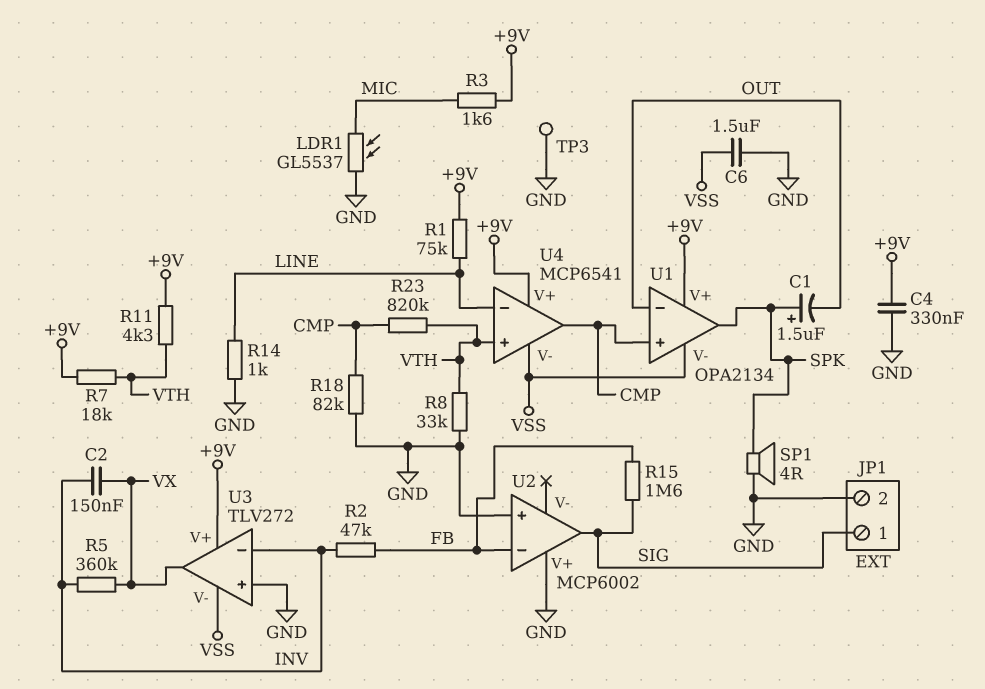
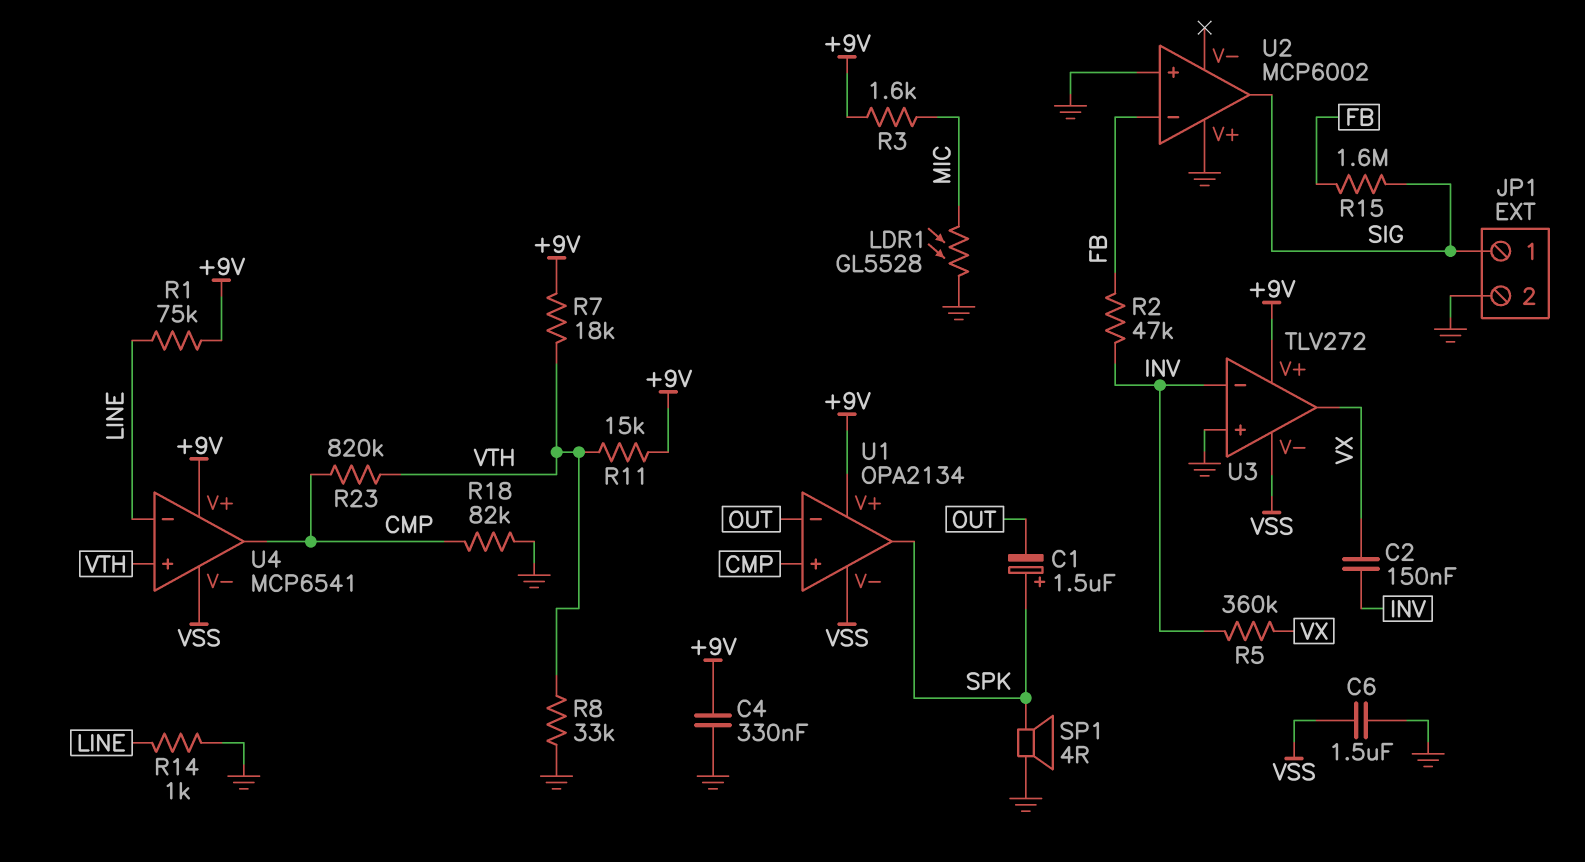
LDR1: GL5537 (GND, MIC) -> GL5528 (GND, MIC)
R11: 4.3k (+9V, VTH) -> 15k (+9V, VTH)
TP3: test point (GND) -> none

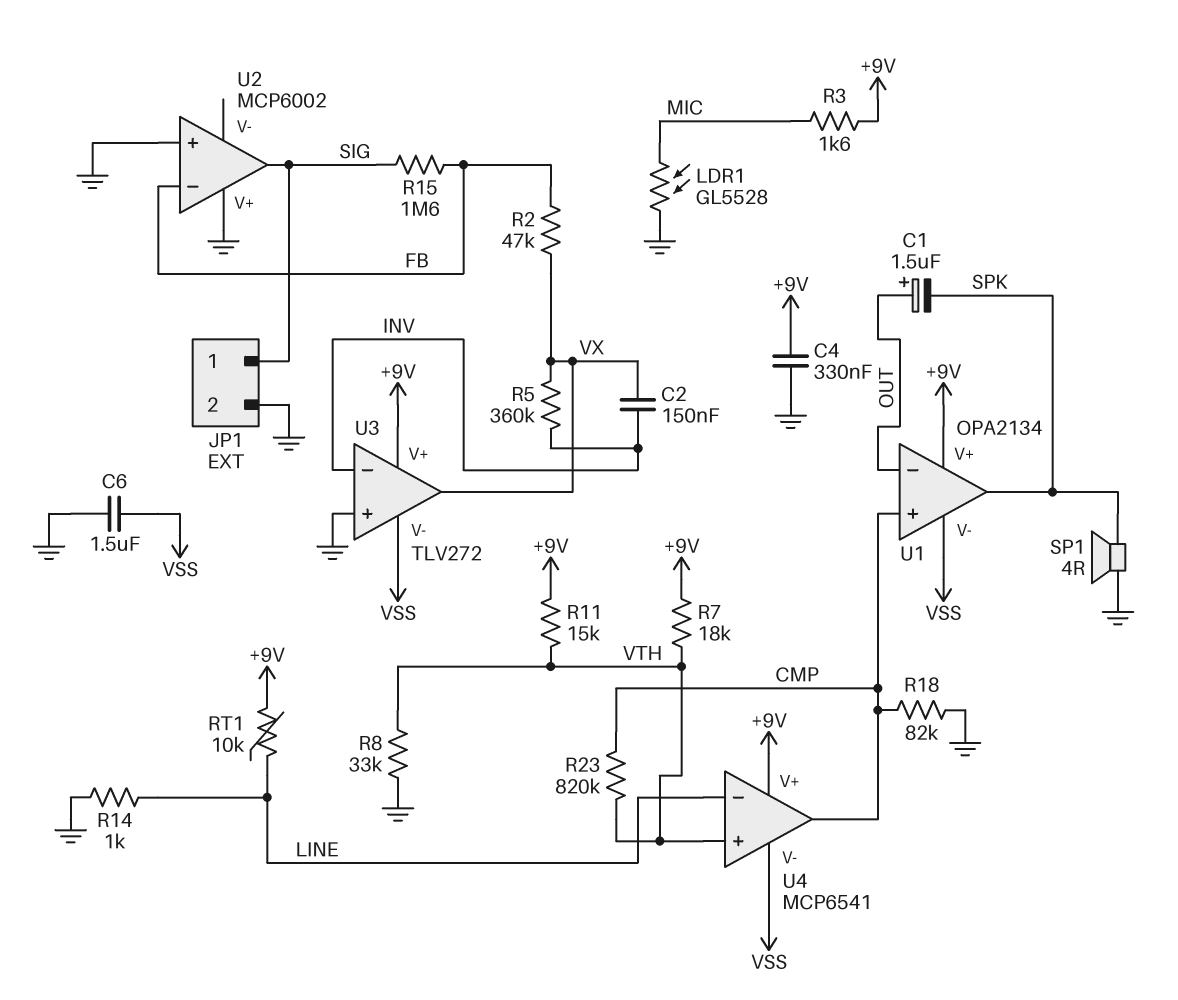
C1: 1.5uF (plus SPK, minus OUT) -> 1.5uF (plus OUT, minus SPK)
R1: 75k (+9V, LINE) -> none
R2: 47k (FB, INV) -> 47k (FB, VX)
RT1: none -> 10k (+9V, LINE)

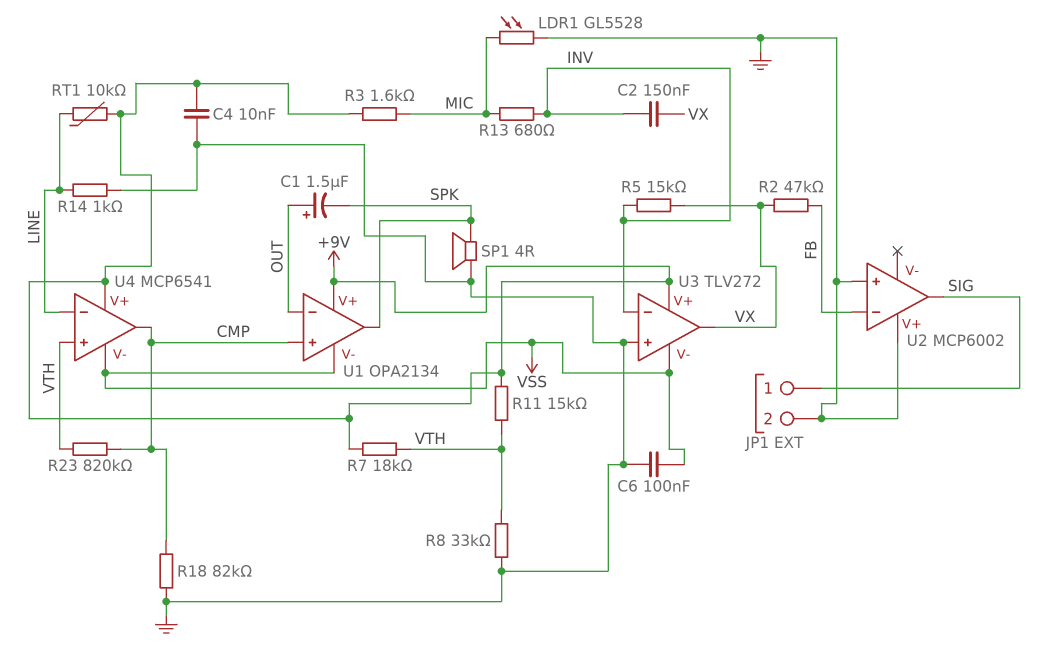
C4: 330nF (+9V, GND) -> 10nF (+9V, GND)
C6: 1.5uF (GND, VSS) -> 100nF (GND, VSS)
R5: 360k (INV, VX) -> 15k (INV, VX)
R13: none -> 680 (INV, MIC)
R15: 1.6M (FB, SIG) -> none

